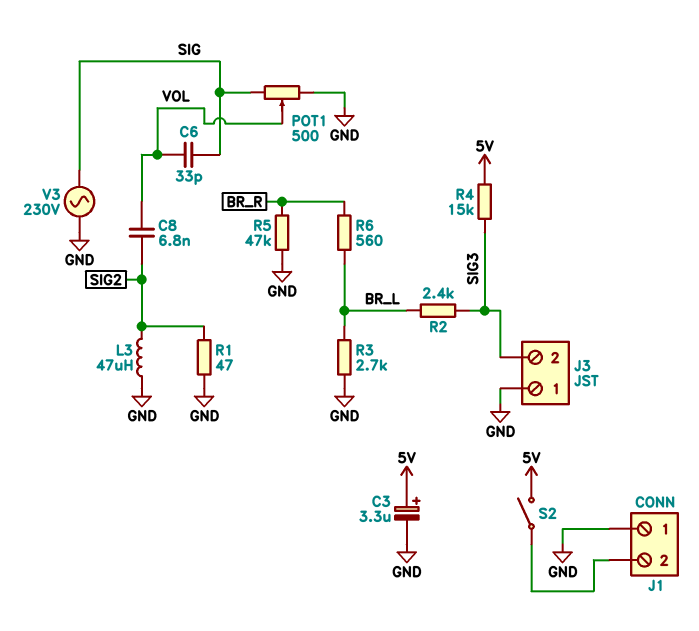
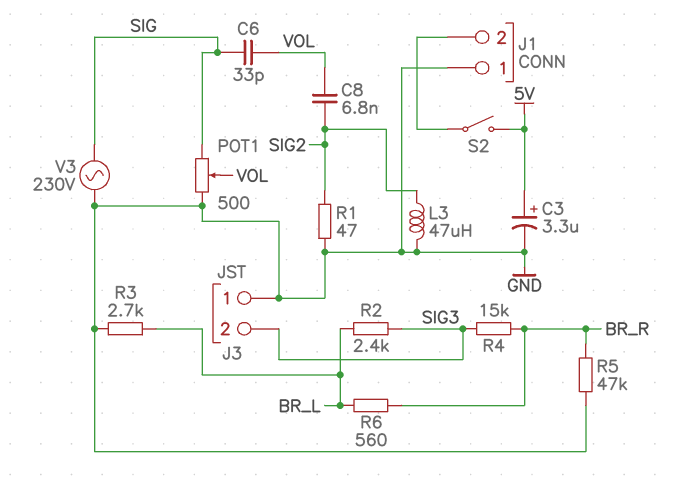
R4: 15k (5V, SIG3) -> 15k (BR_R, SIG3)

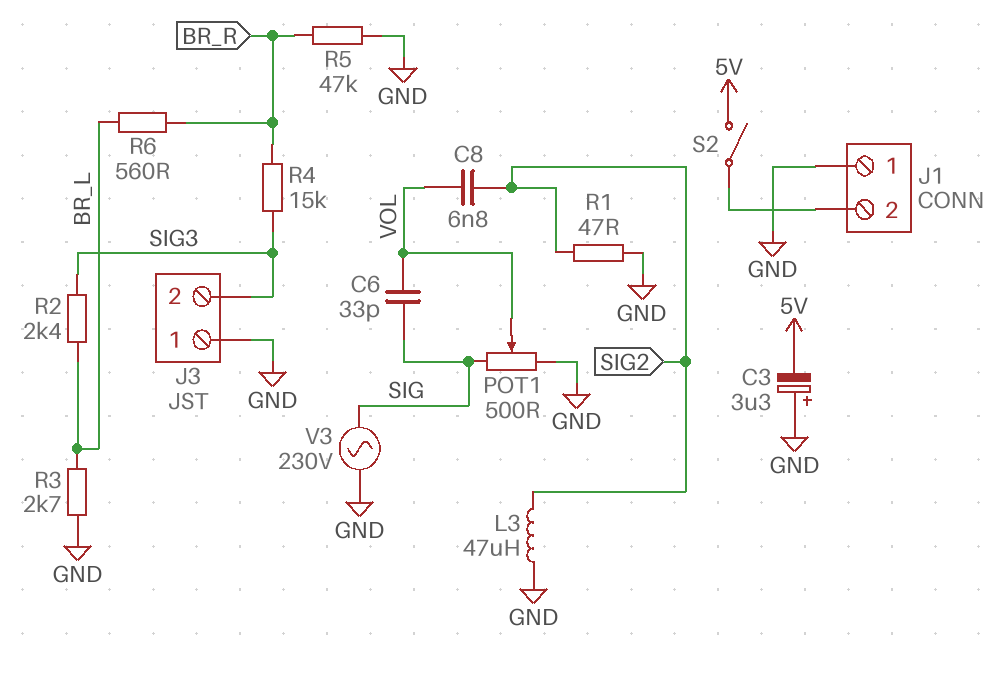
C3: 3.3uF (plus 5V, minus GND) -> 3.3uF (plus GND, minus 5V)

